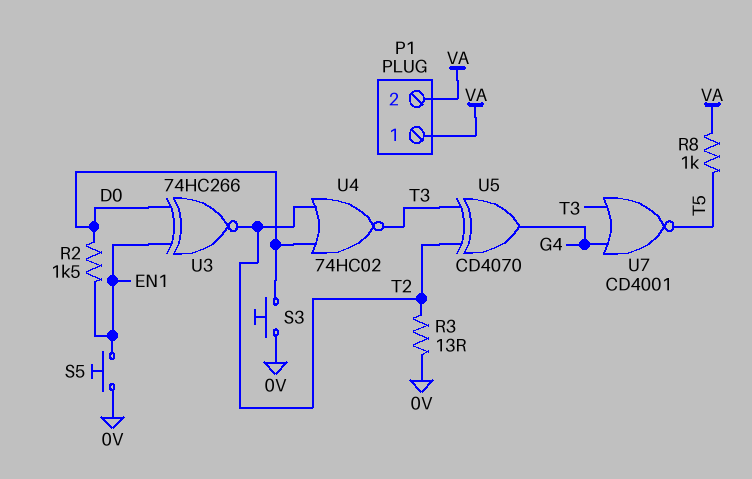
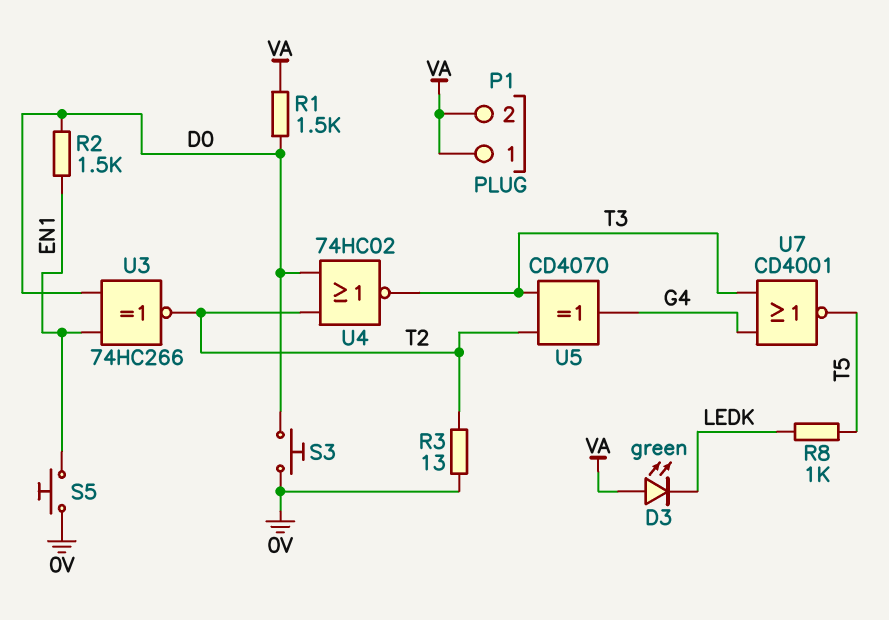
D3: none -> LED green (A VA, K LEDK)
R1: none -> 1.5k (D0, VA)
R8: 1k (T5, VA) -> 1k (LEDK, T5)

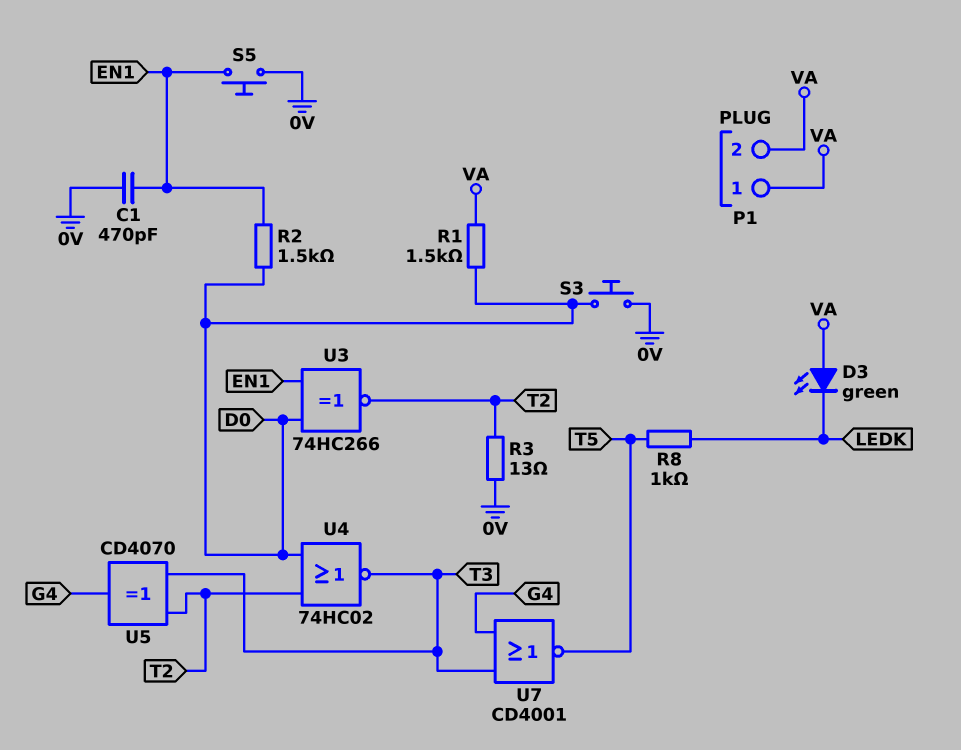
C1: none -> 470pF (0V, EN1)

